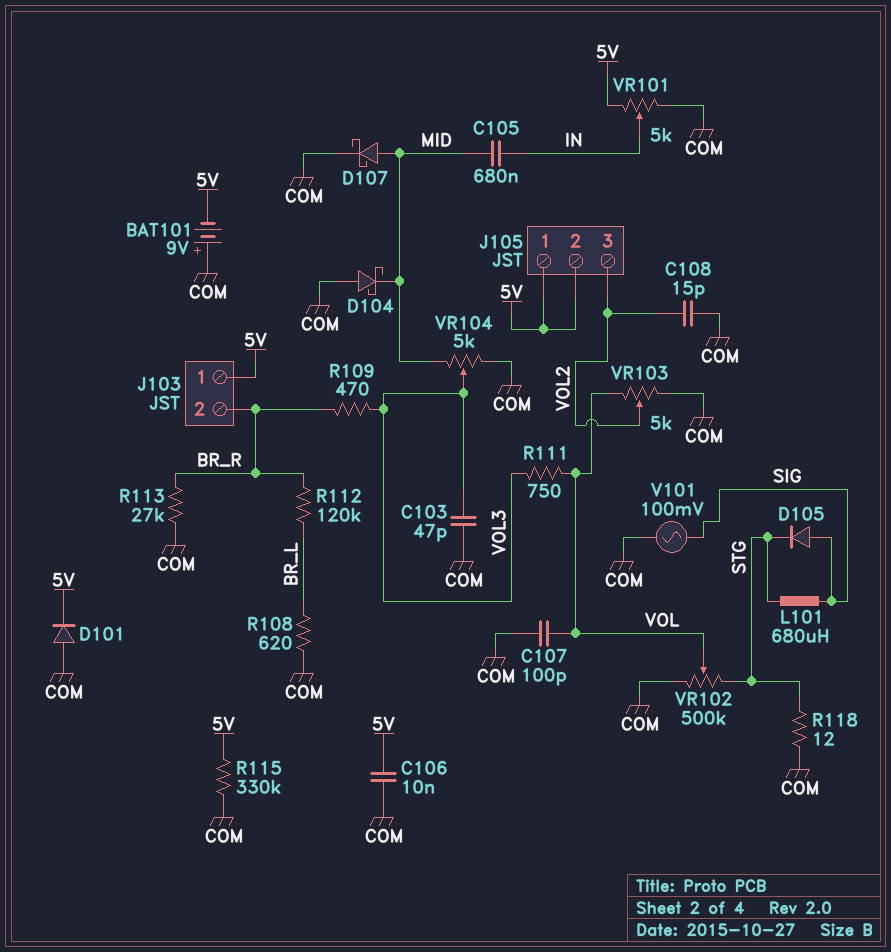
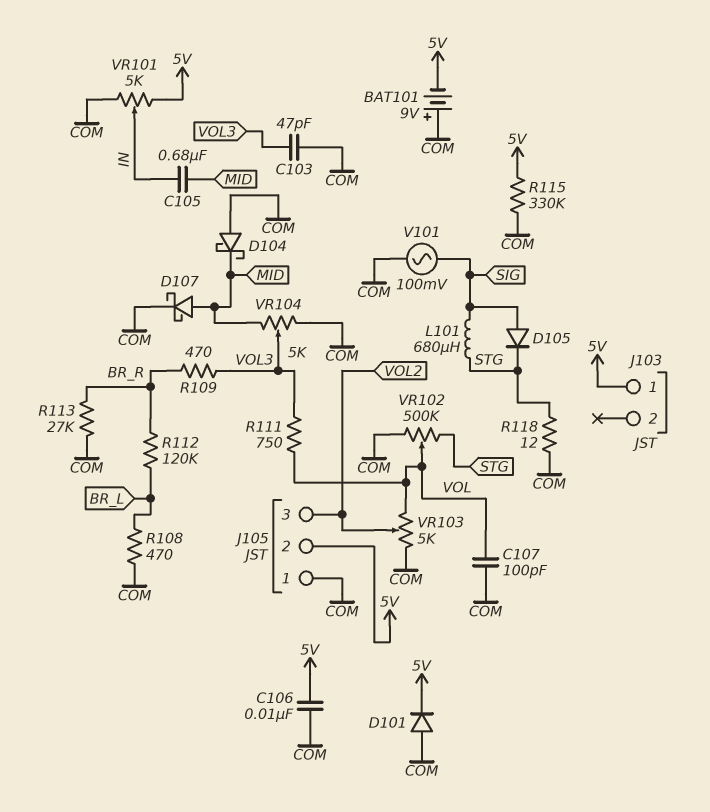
C108: 15pF (COM, VOL2) -> none
J103 pin 2: BR_R -> none
J105 pin 1: 5V -> COM
R108: 620 (BR_L, COM) -> 470 (BR_L, COM)

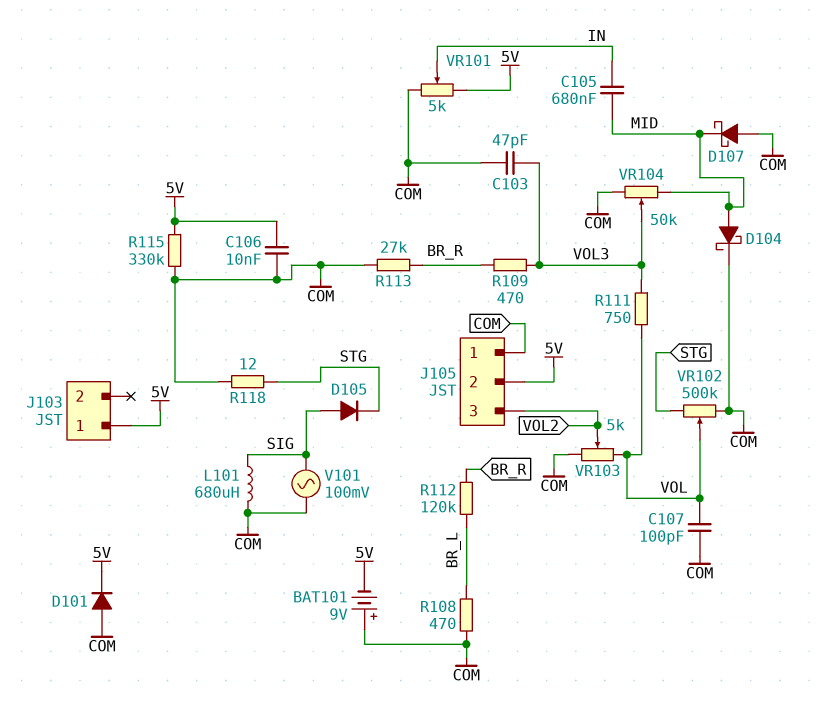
D104: schottky (A COM, K MID) -> schottky (A MID, K COM)
D107: schottky (A MID, K COM) -> schottky (A COM, K MID)
L101: 680uH (SIG, STG) -> 680uH (COM, SIG)
VR104: 5k (COM, MID, wiper VOL3) -> 50k (COM, MID, wiper VOL3)

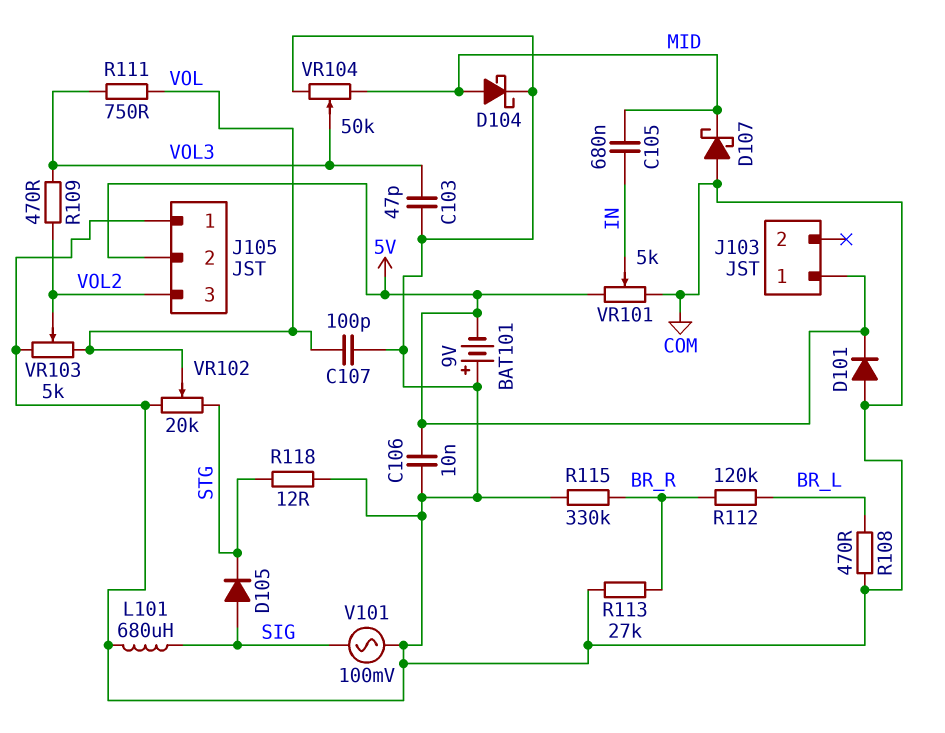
R109: 470 (BR_R, VOL3) -> 470 (VOL2, VOL3)
R115: 330k (5V, COM) -> 330k (BR_R, COM)
VR102: 500k (COM, STG, wiper VOL) -> 20k (COM, STG, wiper VOL)

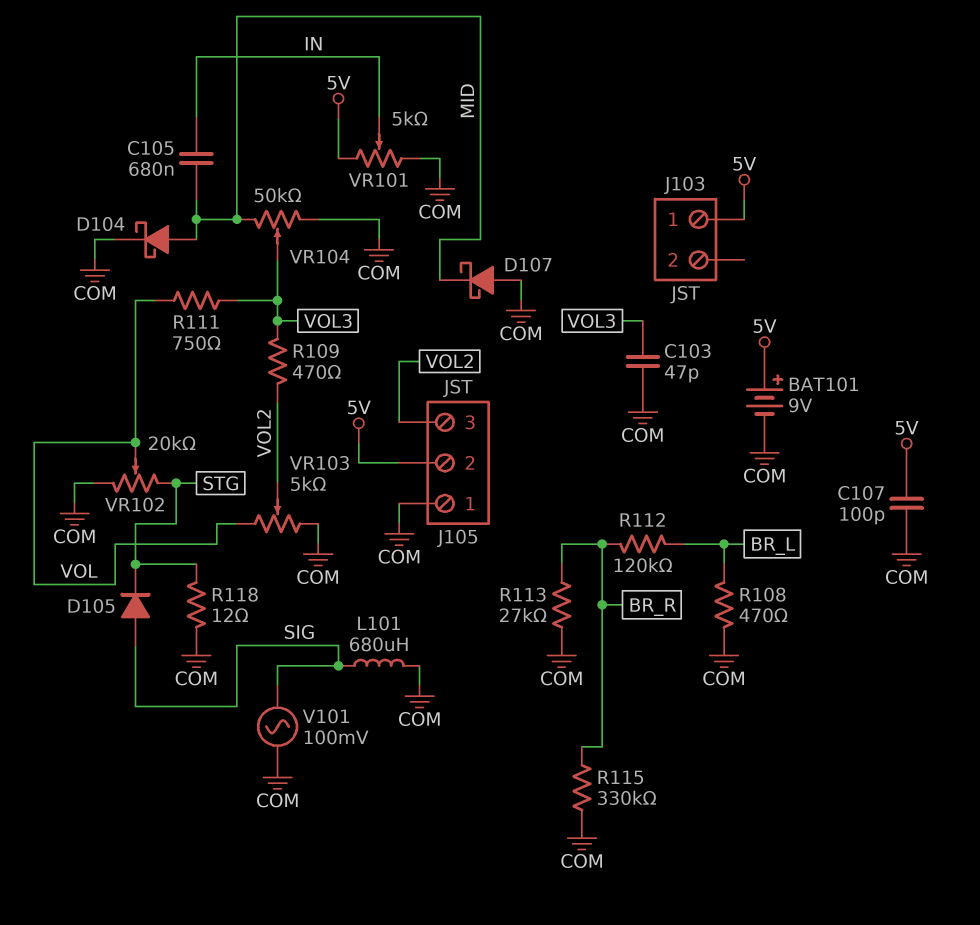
BAT101: 9V (plus COM, minus 5V) -> 9V (plus 5V, minus COM)
C106: 10nF (5V, COM) -> none
C107: 100pF (COM, VOL) -> 100pF (5V, COM)
D101: diode (A COM, K 5V) -> none

